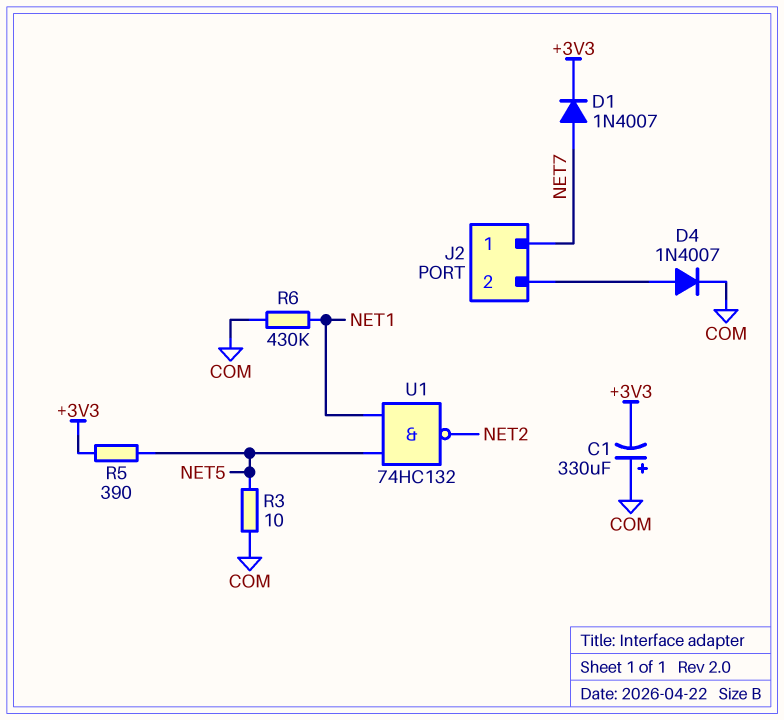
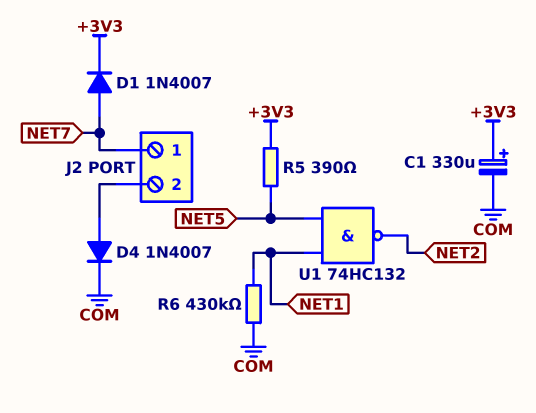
C1: 330uF (plus COM, minus +3V3) -> 330uF (plus +3V3, minus COM)
R3: 10 (COM, NET5) -> none

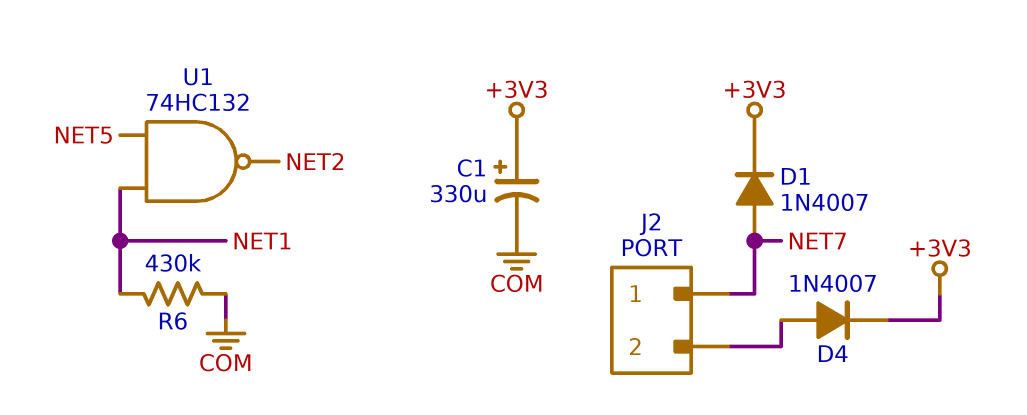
D4: diode 1N4007 (A J2/2, K COM) -> diode 1N4007 (A J2/2, K +3V3)
R5: 390 (+3V3, NET5) -> none

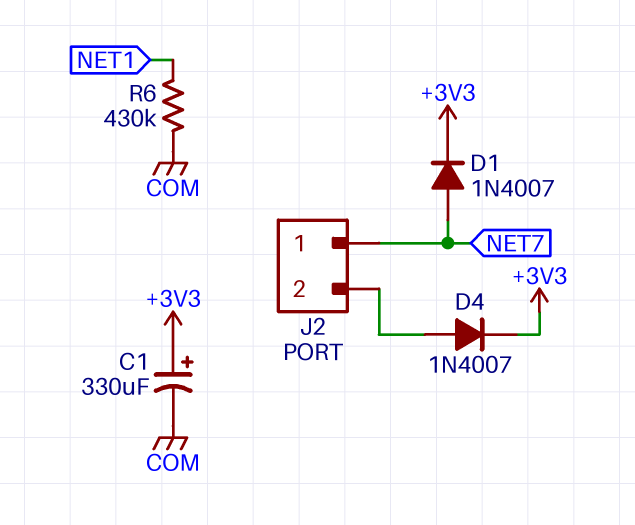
U1: NAND 74HC132 (in NET1, in NET5, out NET2) -> none

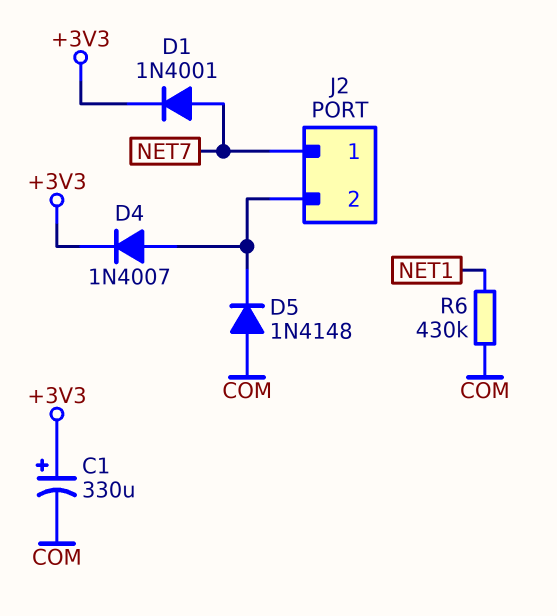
D1: diode 1N4007 (A NET7, K +3V3) -> diode 1N4001 (A NET7, K +3V3)
D5: none -> diode 1N4148 (A COM, K J2/2)

